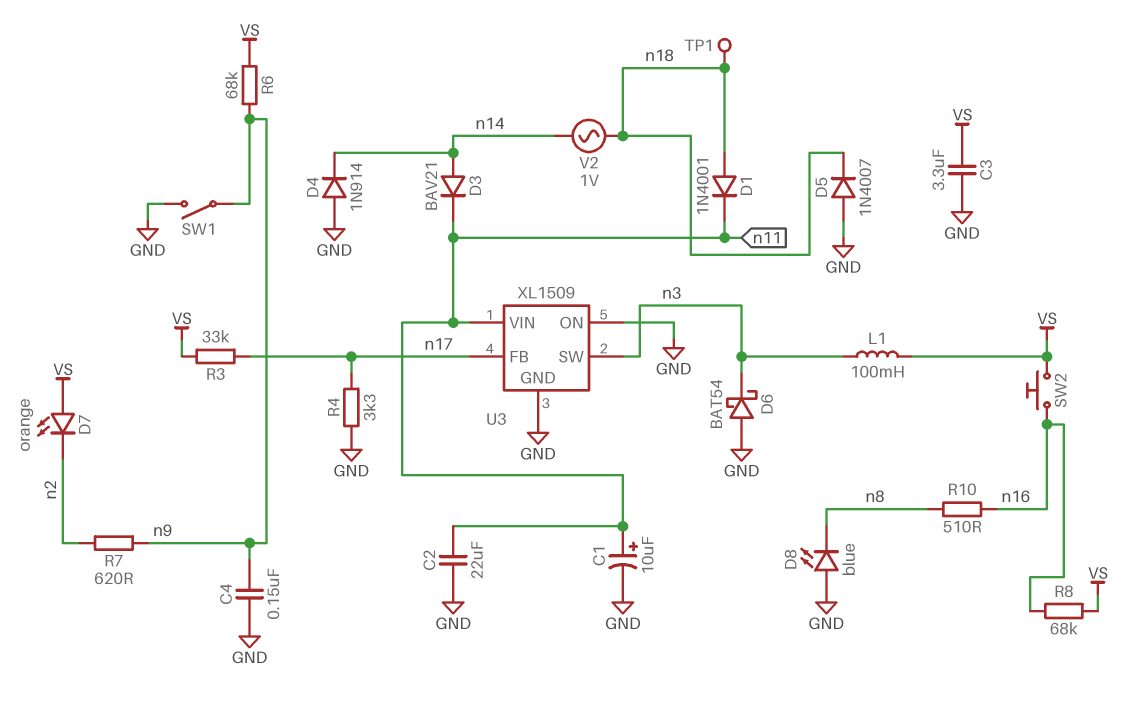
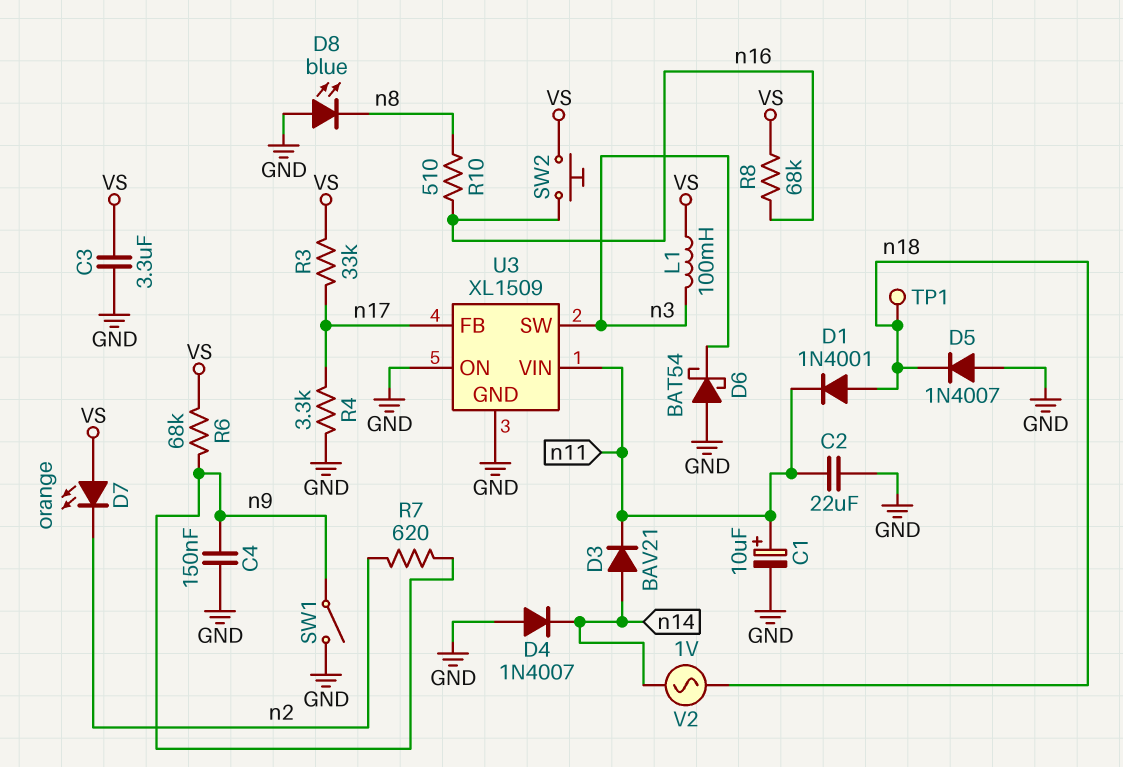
D4: diode 1N914 (A GND, K n14) -> diode 1N4007 (A GND, K n14)

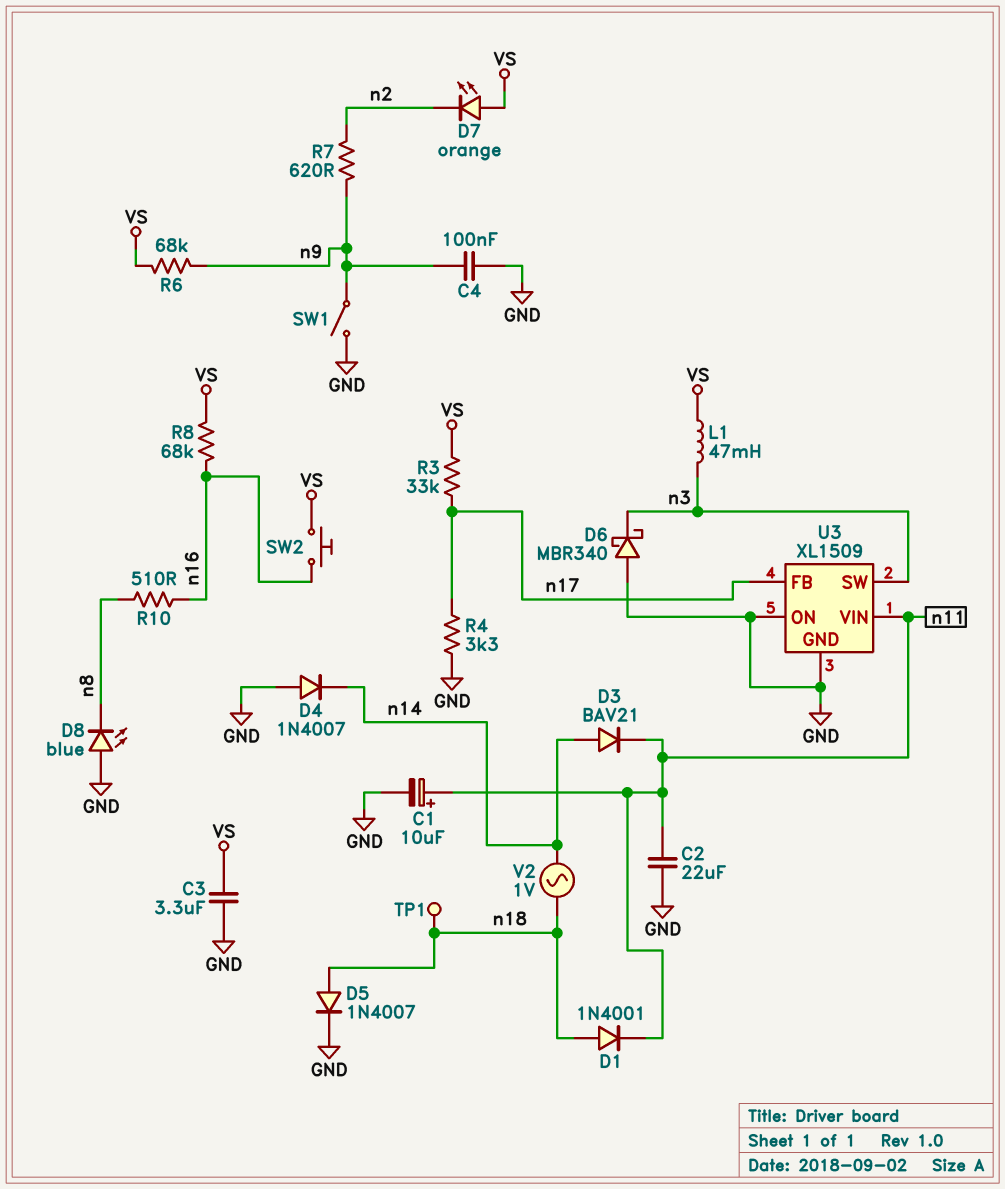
C4: 150nF (GND, n9) -> 100nF (GND, n9)
D5: diode 1N4007 (A GND, K n18) -> diode 1N4007 (A n18, K GND)
D6: schottky BAT54 (A GND, K n3) -> schottky MBR340 (A GND, K n3)
L1: 100mH (VS, n3) -> 47mH (VS, n3)

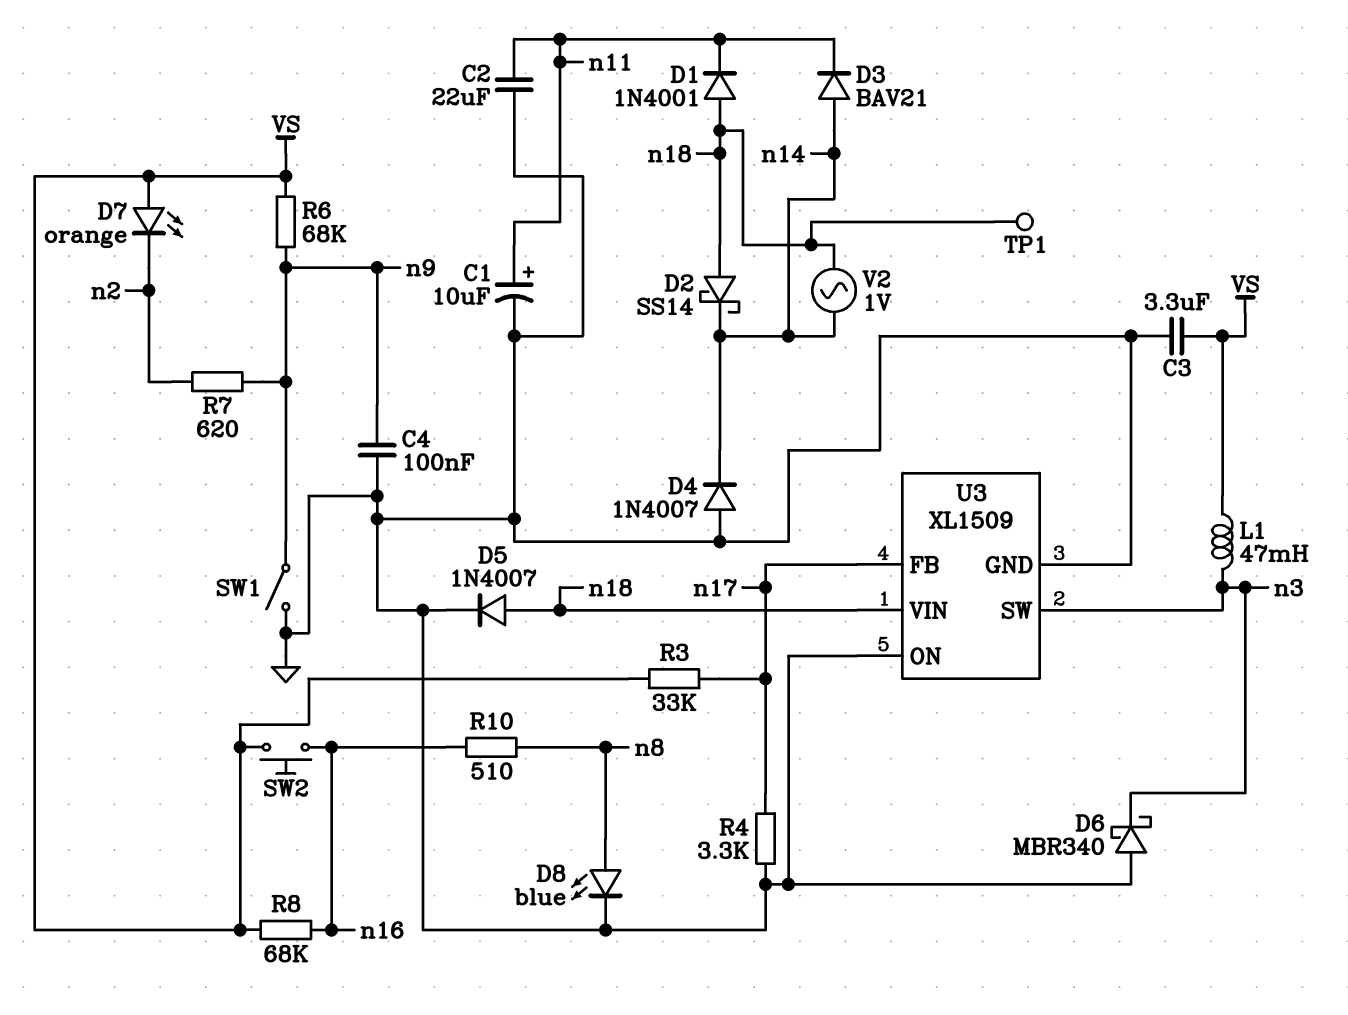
D2: none -> schottky SS14 (A n18, K n14)
D8: LED blue (A GND, K n8) -> LED blue (A n8, K GND)
U3 pin VIN: n11 -> n18

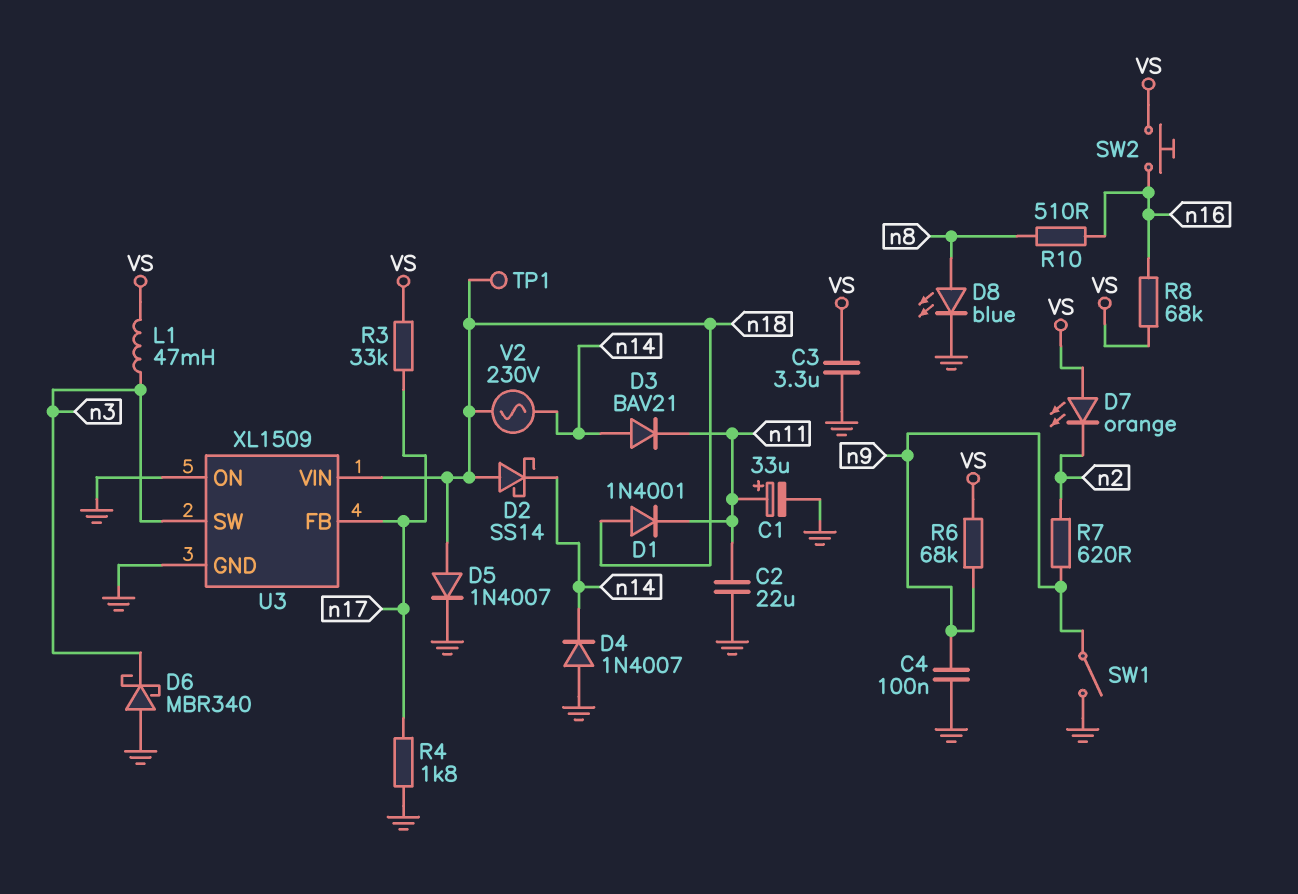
C1: 10uF (plus n11, minus GND) -> 33uF (plus n11, minus GND)
R4: 3.3k (GND, n17) -> 1.8k (GND, n17)
V2: AC 1V (n14, n18) -> AC 230V (n14, n18)

